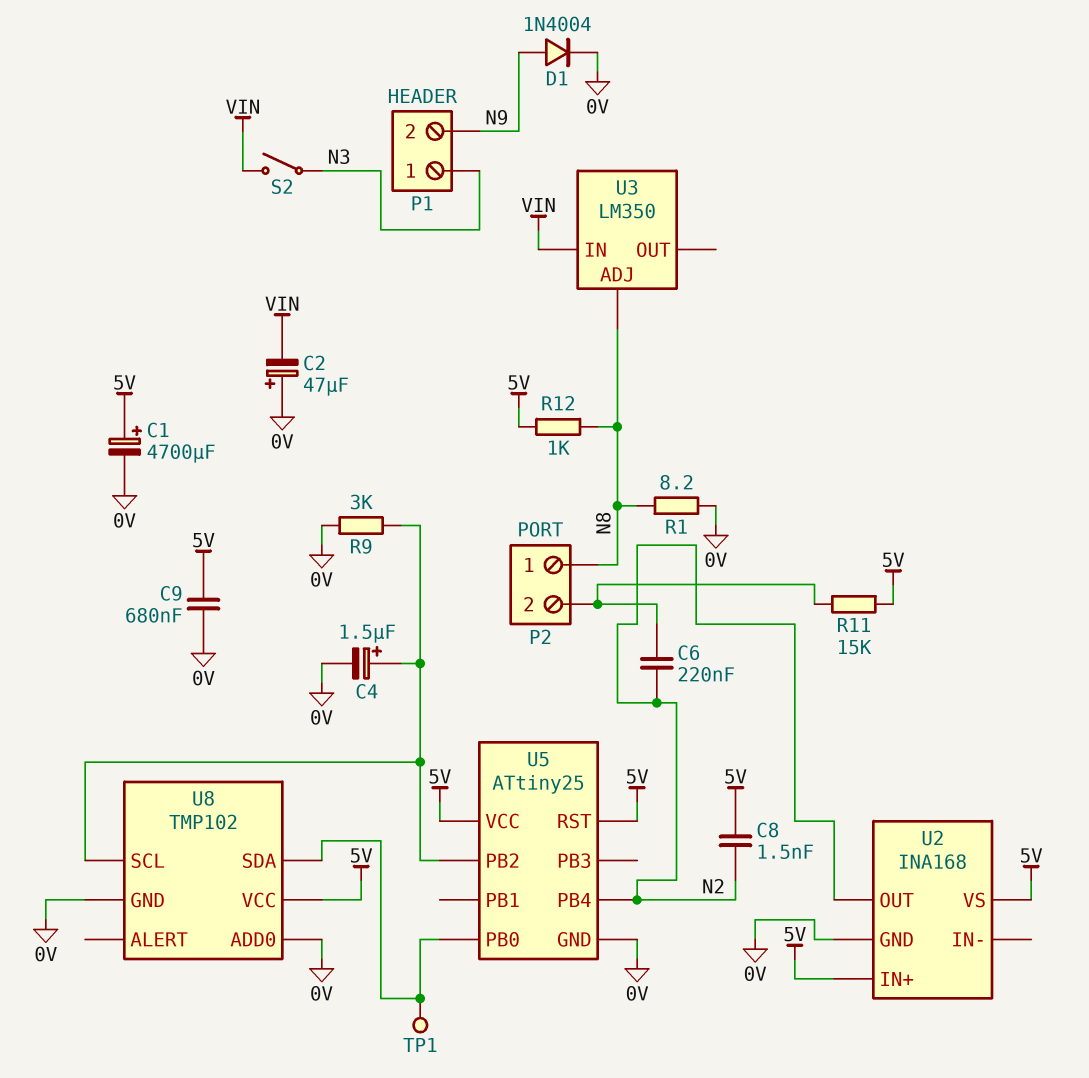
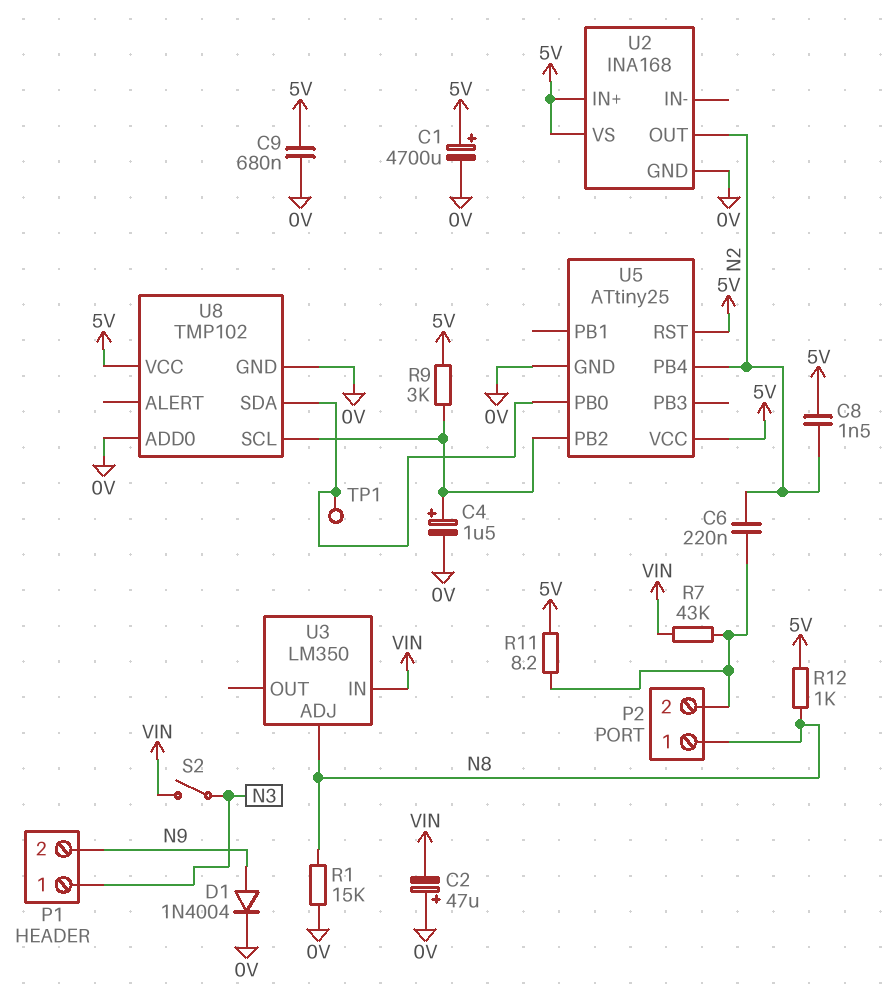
R1: 8.2 (0V, N8) -> 15k (0V, N8)
R7: none -> 43k (P2/2, VIN)
R9: 3k (0V, U5/PB2) -> 3k (5V, U5/PB2)
R11: 15k (5V, P2/2) -> 8.2 (5V, P2/2)

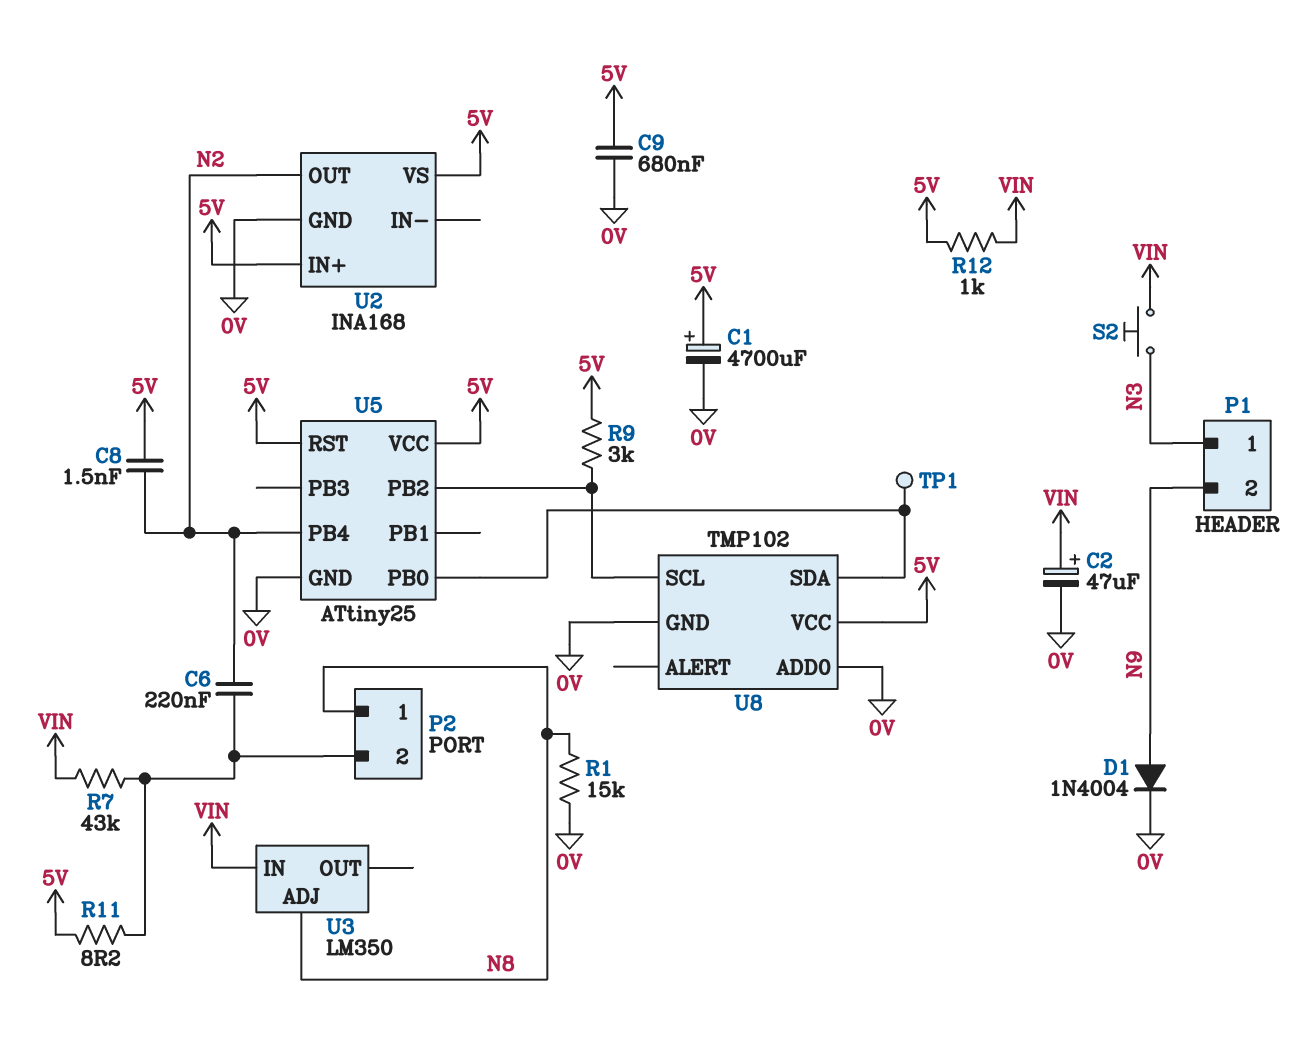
C2: 47uF (plus 0V, minus VIN) -> 47uF (plus VIN, minus 0V)
C4: 1.5uF (plus U5/PB2, minus 0V) -> none
R12: 1k (5V, N8) -> 1k (5V, VIN)
S2: switch (N3, VIN) -> button (N3, VIN)

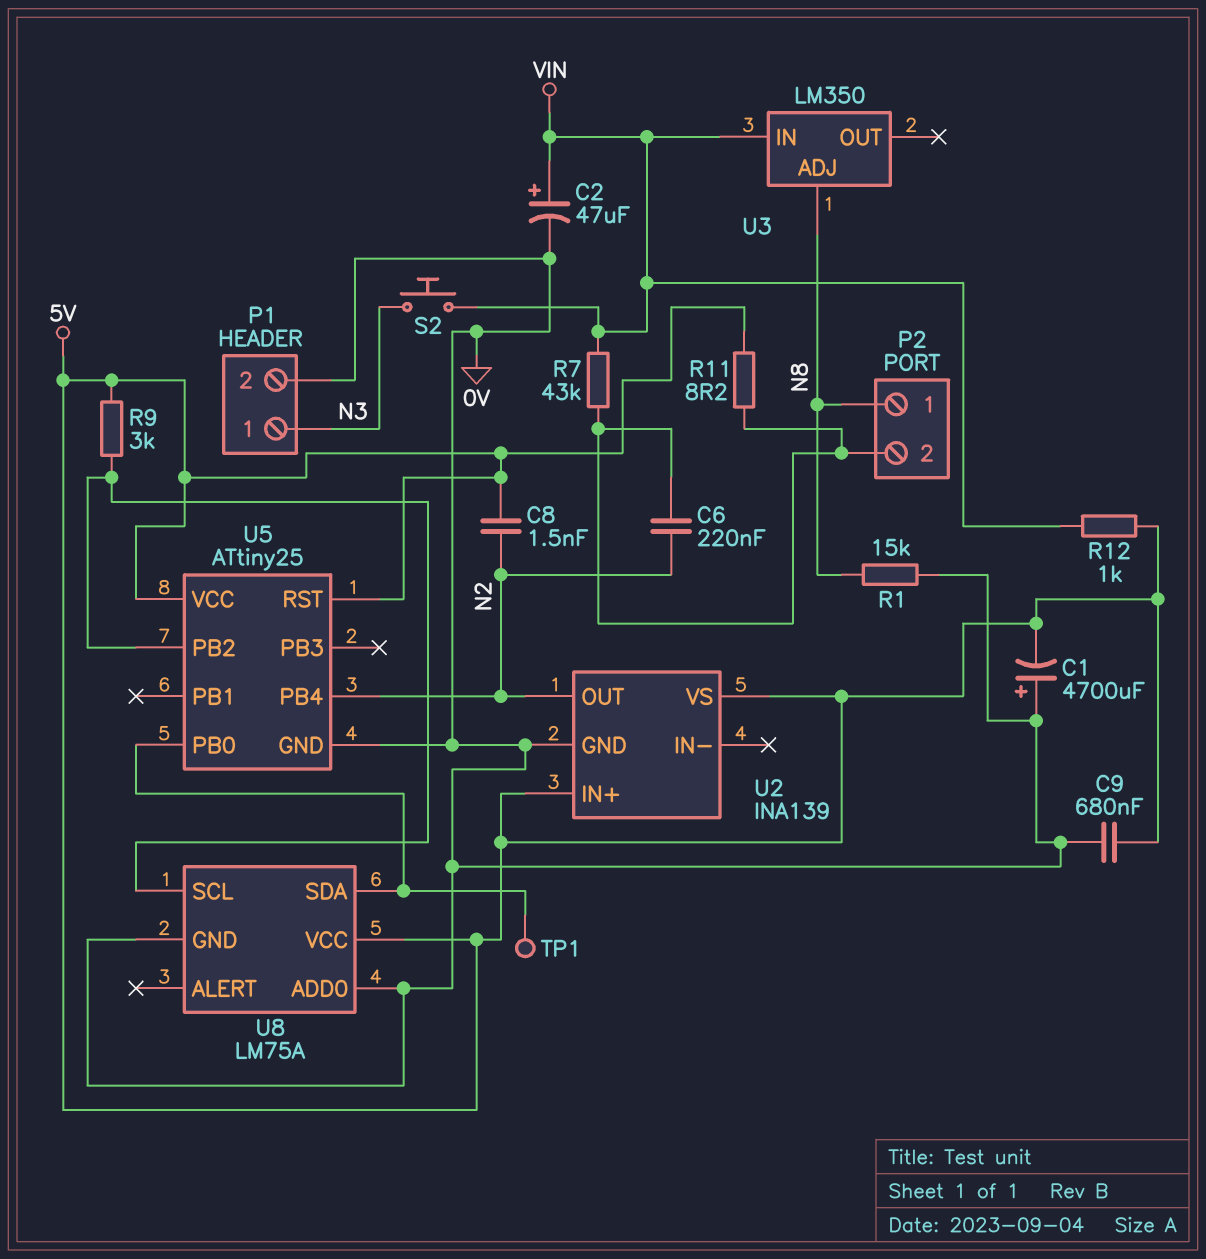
C1: 4700uF (plus 5V, minus 0V) -> 4700uF (plus 0V, minus 5V)
D1: diode 1N4004 (A N9, K 0V) -> none
P1 pin 2: N9 -> 0V
U2: INA168 -> INA139
U8: TMP102 -> LM75A

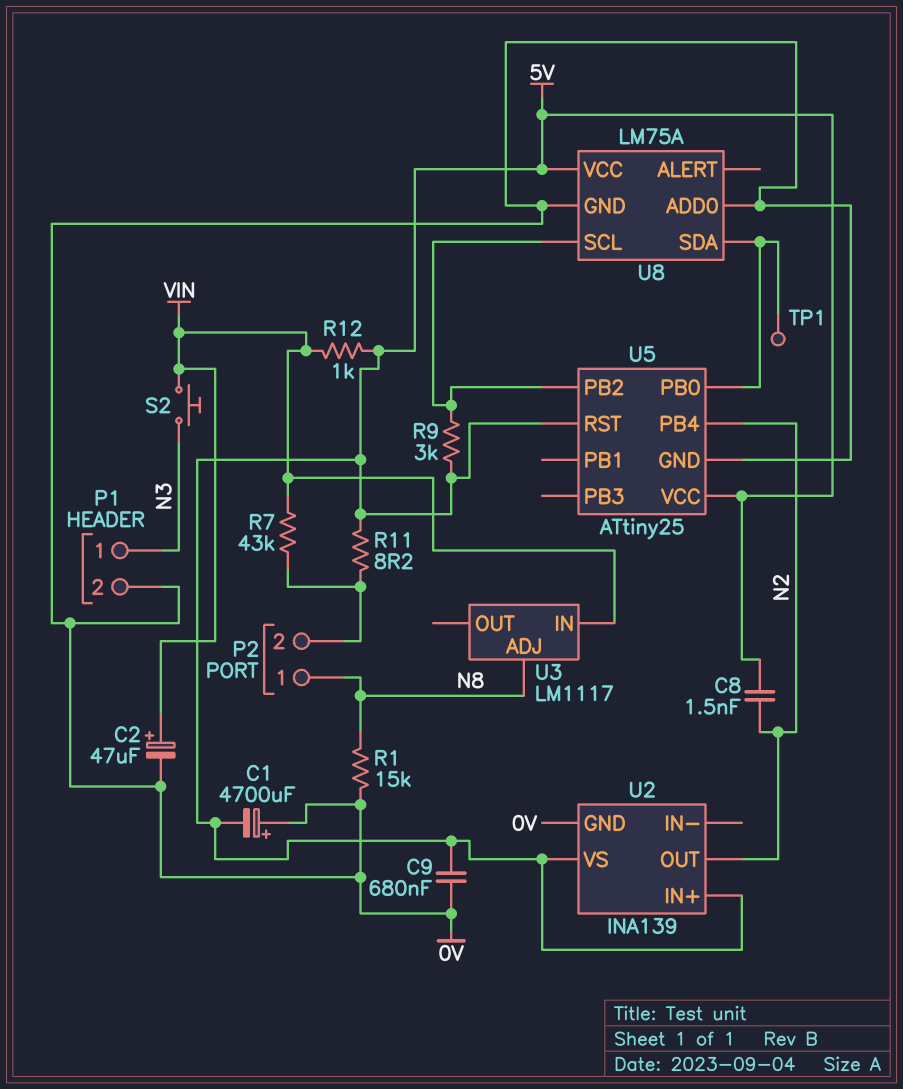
C6: 220nF (N2, P2/2) -> none
U3: LM350 -> LM1117

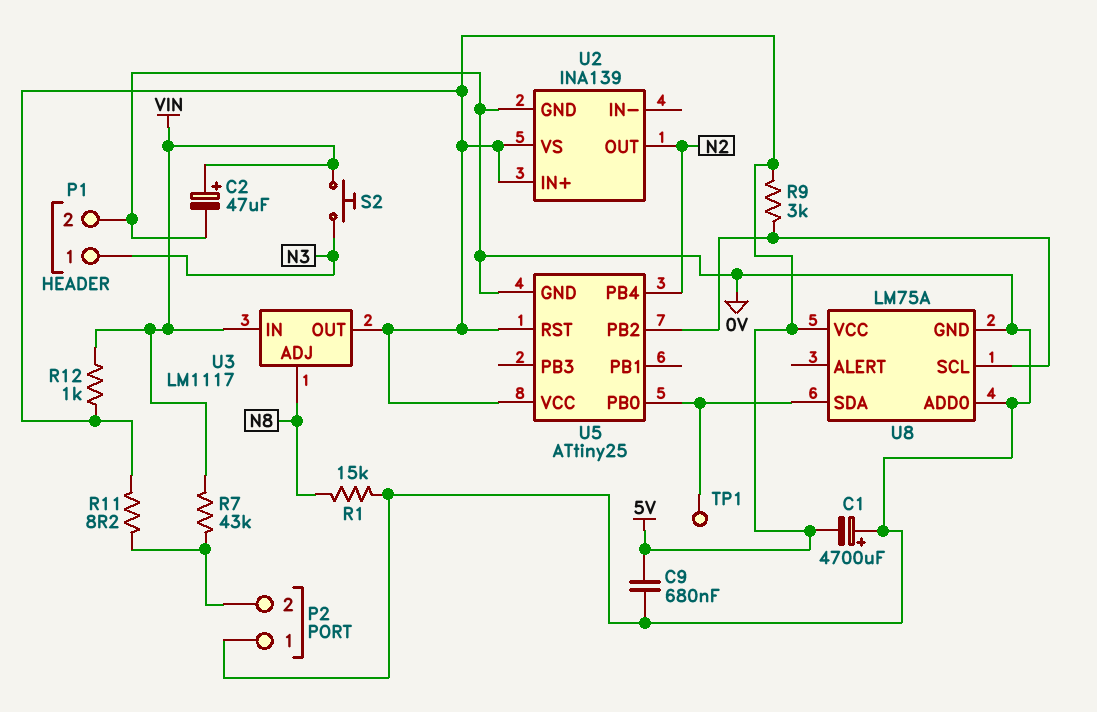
C8: 1.5nF (5V, N2) -> none
P2 pin 1: N8 -> 0V
U3 pin OUT: none -> 5V

